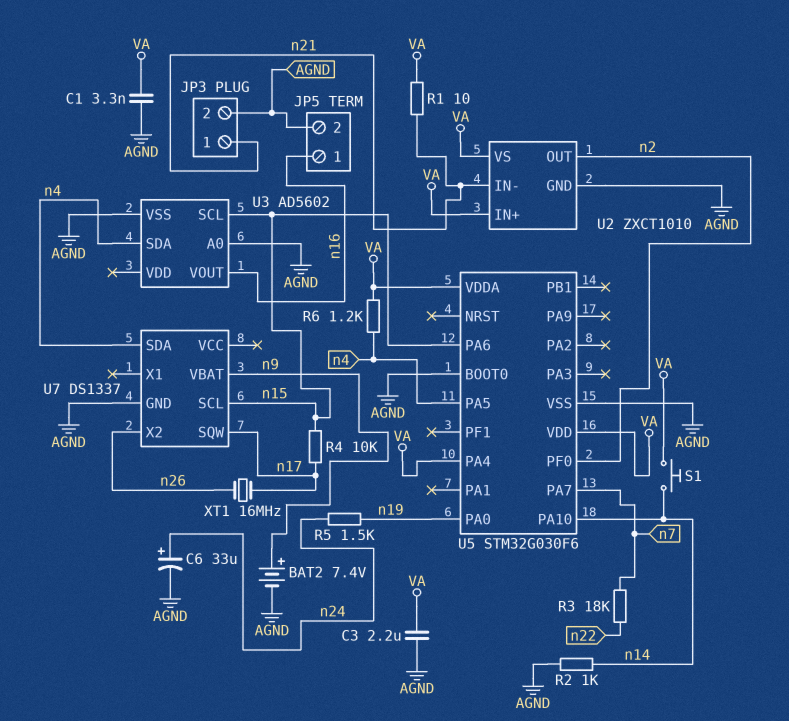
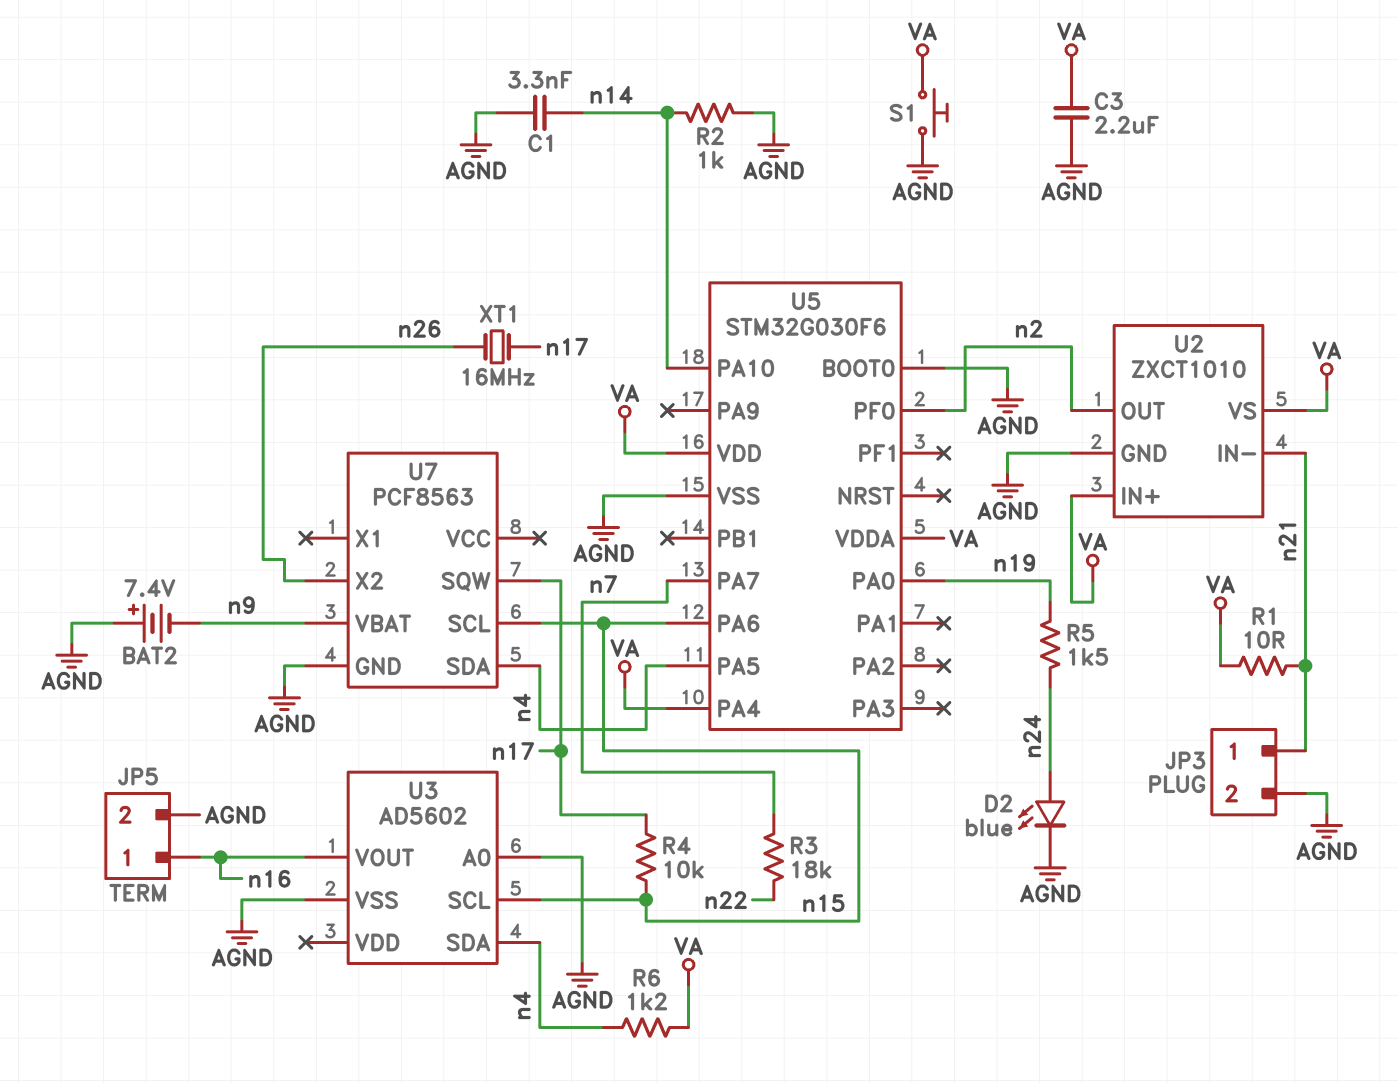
BAT2: 7.4V (plus n9, minus AGND) -> 7.4V (plus AGND, minus n9)
C1: 3.3nF (AGND, VA) -> 3.3nF (AGND, n14)
C6: 33uF (plus n24, minus AGND) -> none
D2: none -> LED blue (A n24, K AGND)
S1: button (VA, n14) -> button (AGND, VA)
U7: DS1337 -> PCF8563

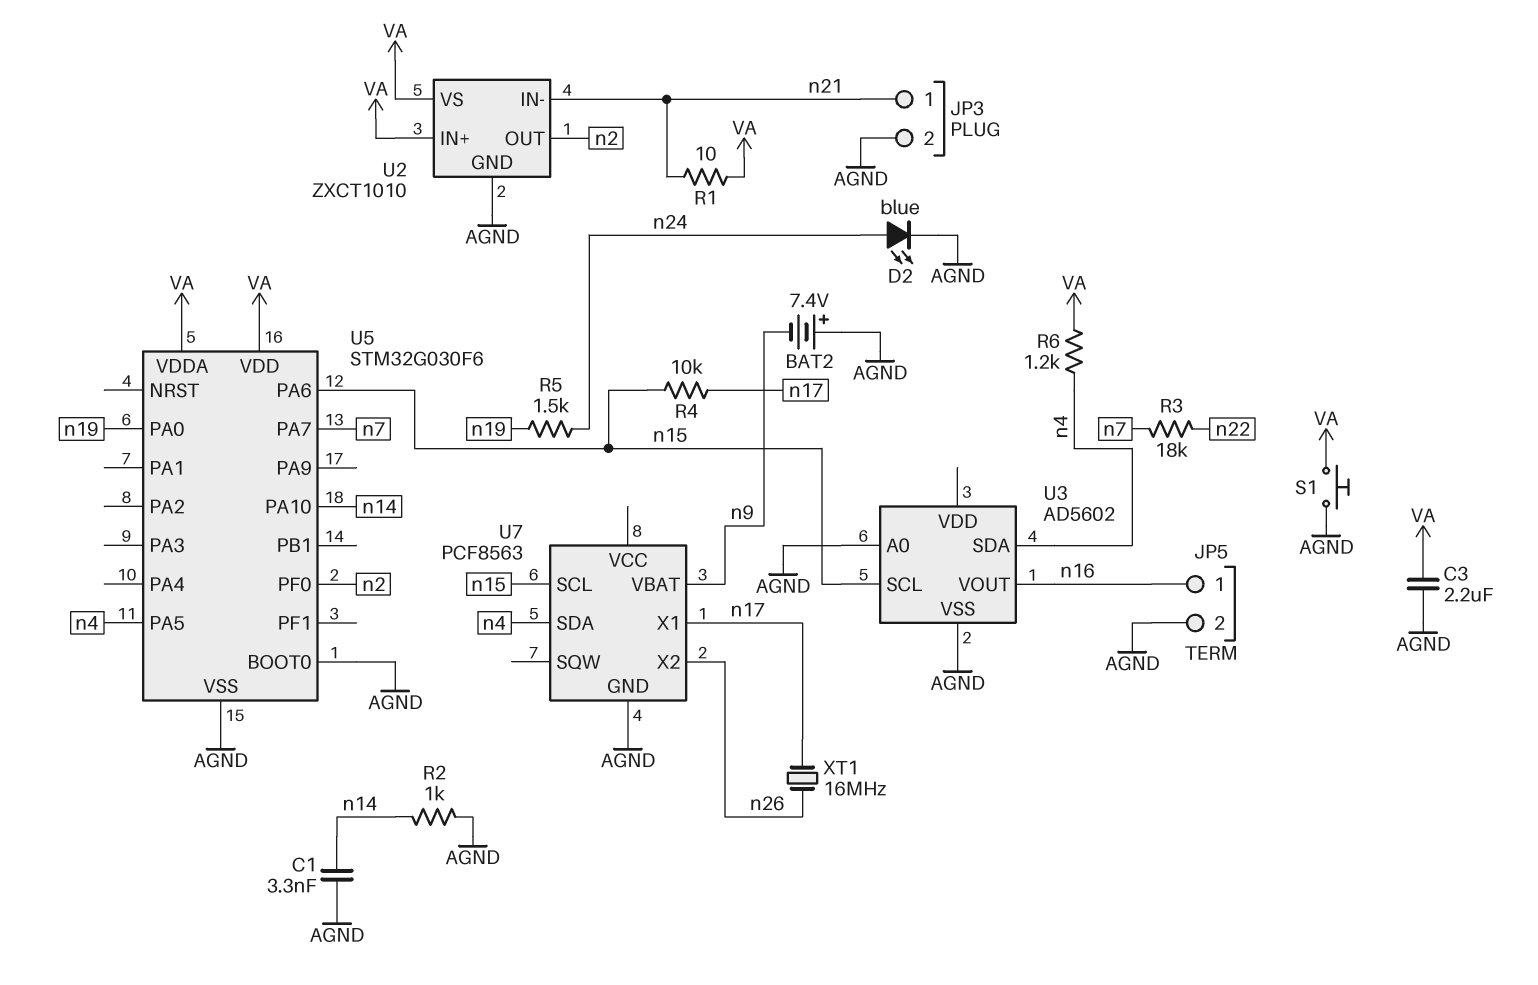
U5 pin PA4: VA -> none
U7 pin SQW: n17 -> none
U7 pin X1: none -> n17

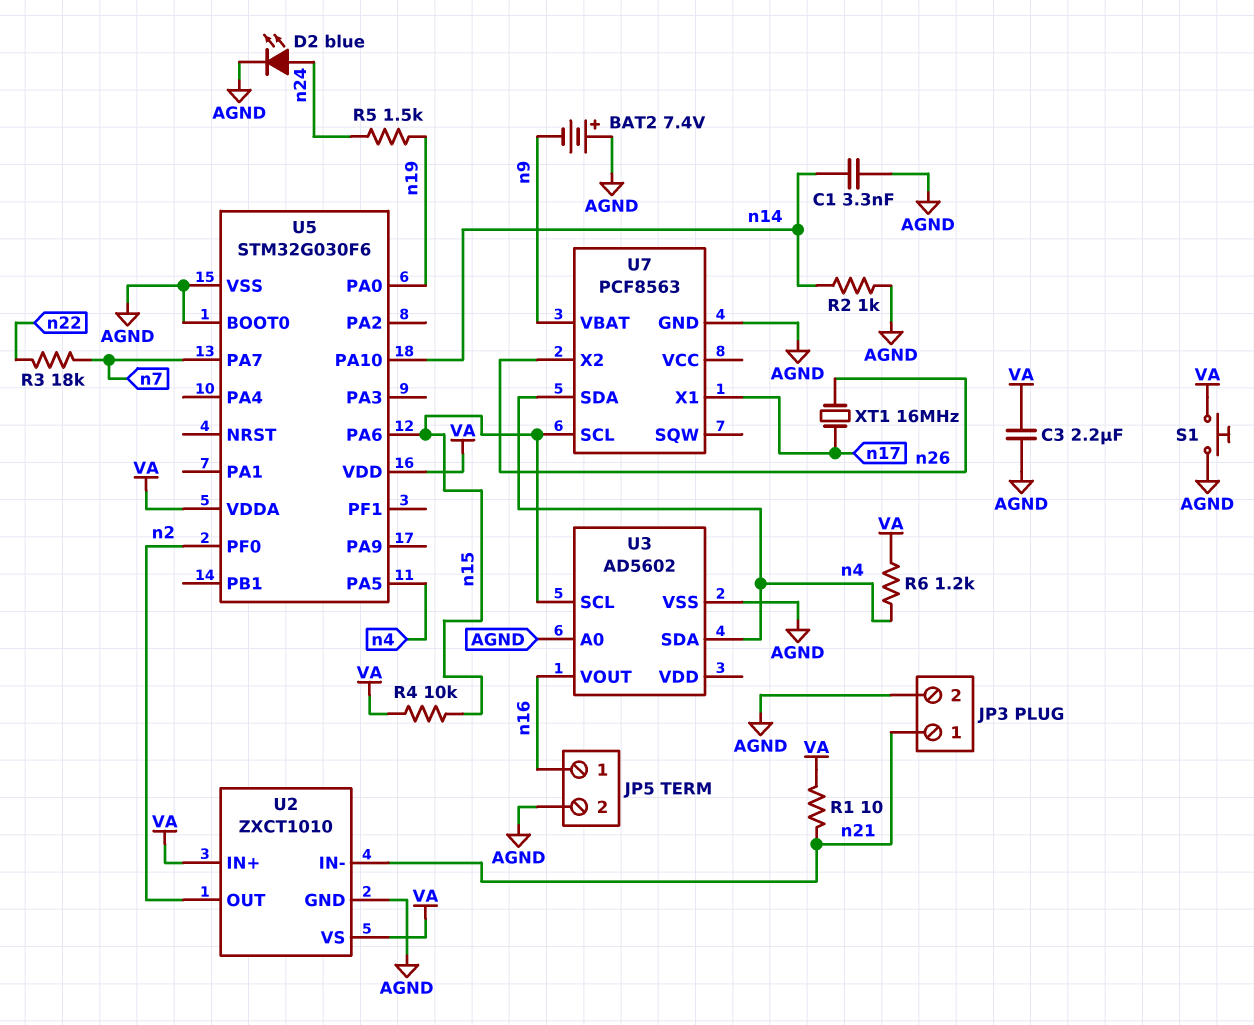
R4: 10k (n15, n17) -> 10k (VA, n15)

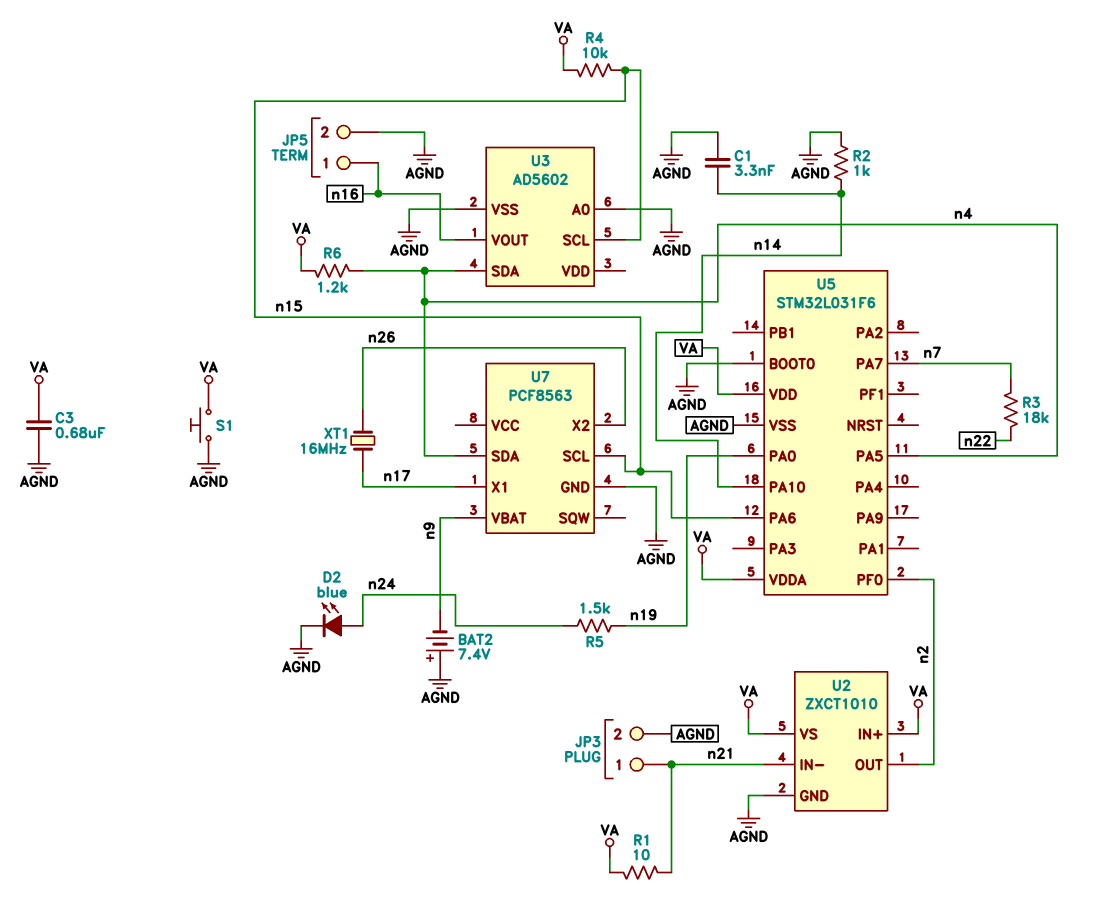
C3: 2.2uF (AGND, VA) -> 680nF (AGND, VA)
U5: STM32G030F6 -> STM32L031F6

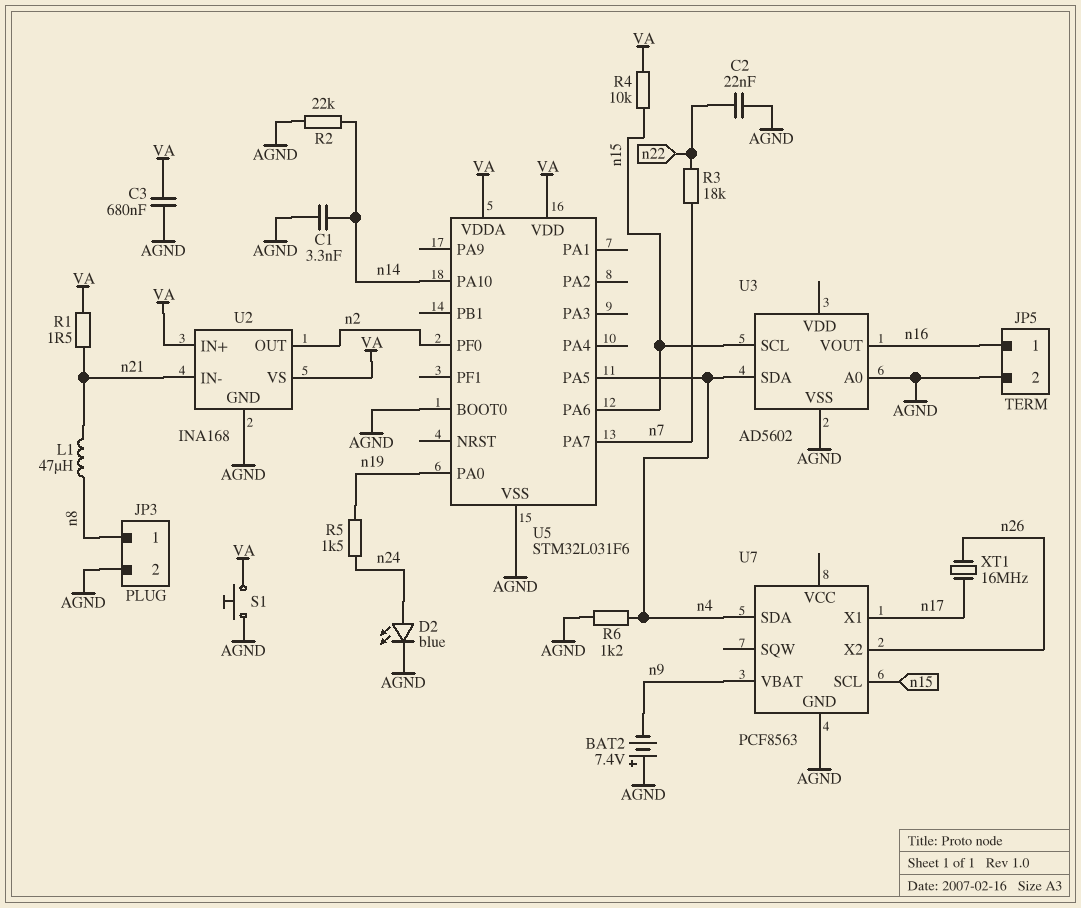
C2: none -> 22nF (AGND, n22)
JP3 pin 1: n21 -> n8
L1: none -> 47uH (n8, n21)
R1: 10 (VA, n21) -> 1.5 (VA, n21)
R2: 1k (AGND, n14) -> 22k (AGND, n14)
R6: 1.2k (VA, n4) -> 1.2k (AGND, n4)
U2: ZXCT1010 -> INA168

